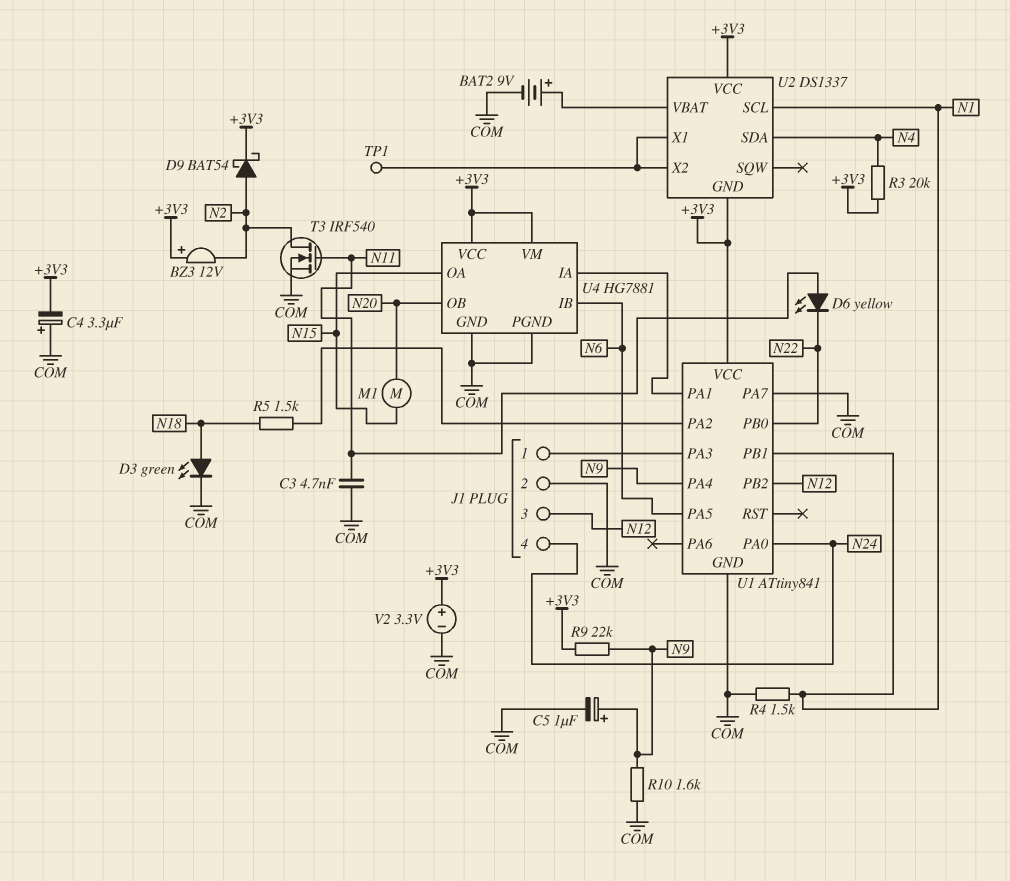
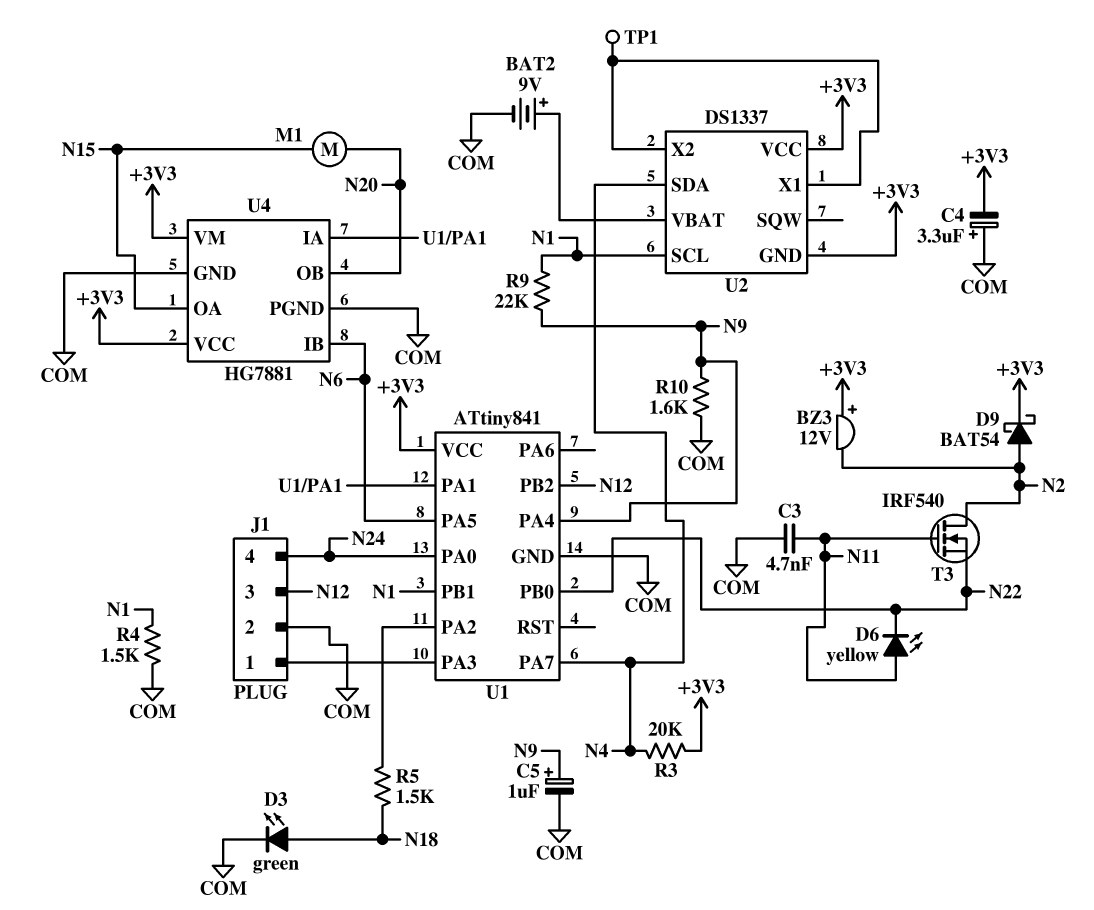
R9: 22k (+3V3, N9) -> 22k (N1, N9)
T3: NMOS IRF540 (G N11, D N2, S COM) -> NMOS IRF540 (G N11, D N2, S N22)
U1 pin PA7: COM -> N4
V2: 3.3V (plus +3V3, minus COM) -> none

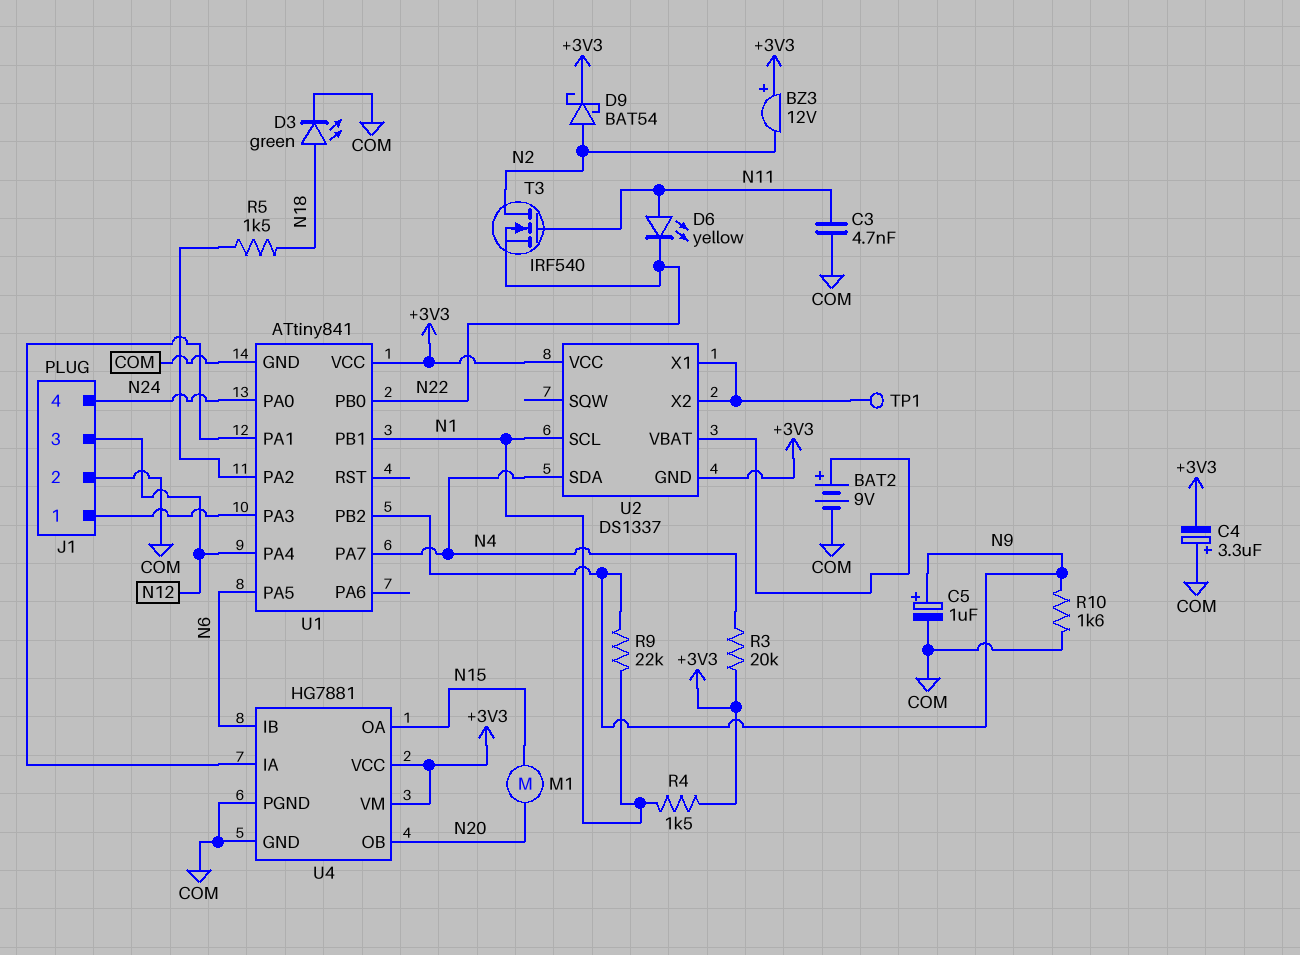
R4: 1.5k (COM, N1) -> 1.5k (+3V3, N1)
U1 pin PA4: N9 -> N12
U1 pin PB2: N12 -> N9

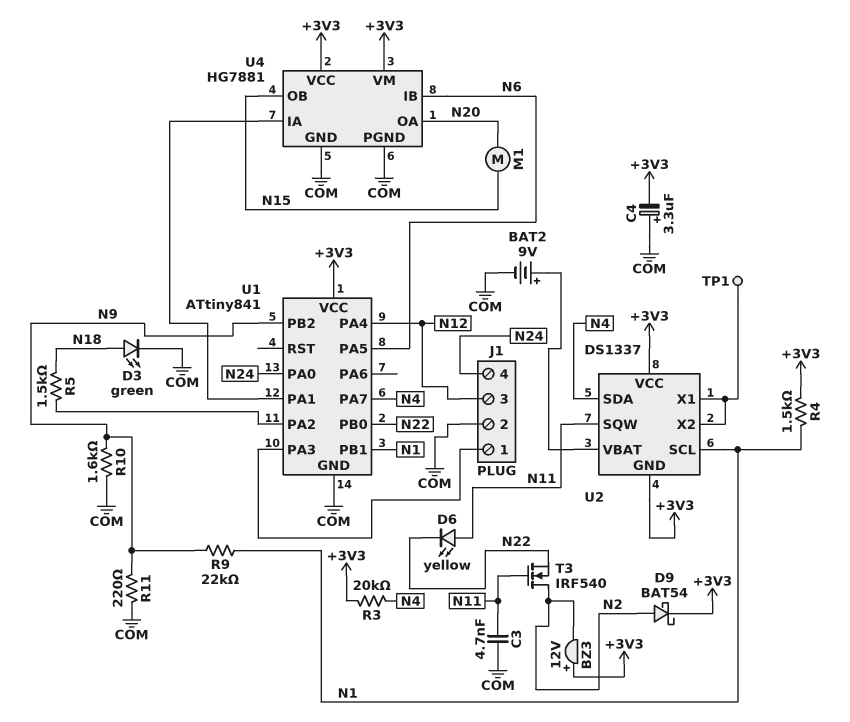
C5: 1uF (plus N9, minus COM) -> none
R11: none -> 220 (COM, N9)
U2 pin SQW: none -> N11
U4 pin OA: N15 -> N20
U4 pin OB: N20 -> N15

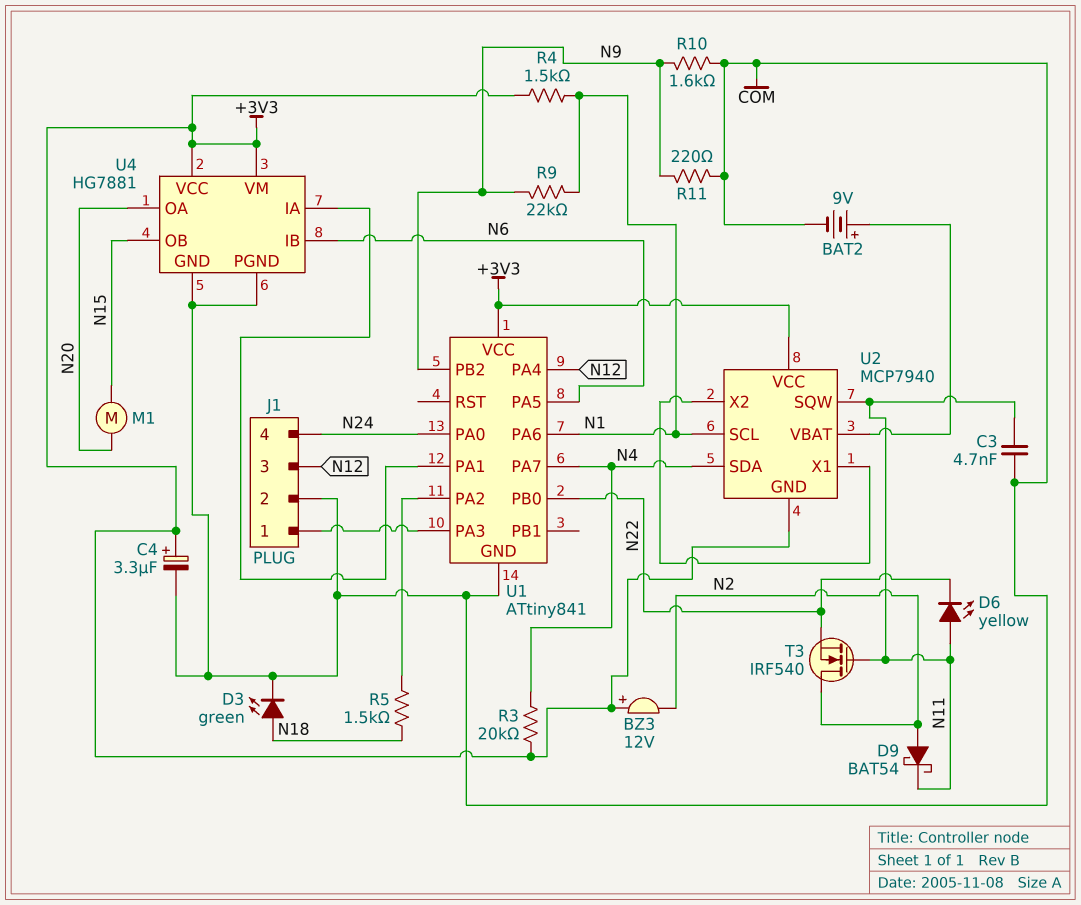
C4: 3.3uF (plus COM, minus +3V3) -> 3.3uF (plus +3V3, minus COM)
D9: schottky BAT54 (A N2, K +3V3) -> schottky BAT54 (A N2, K N11)
TP1: test point (U2/X1) -> none
U1 pin PA6: none -> N1
U1 pin PB1: N1 -> none
U2: DS1337 -> MCP7940

